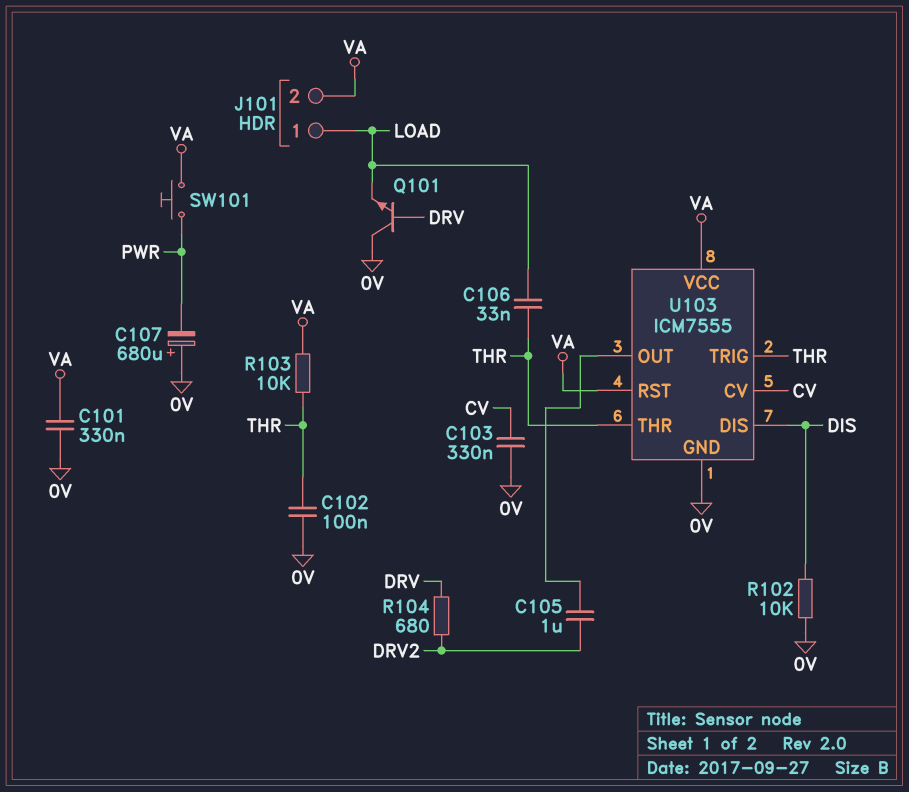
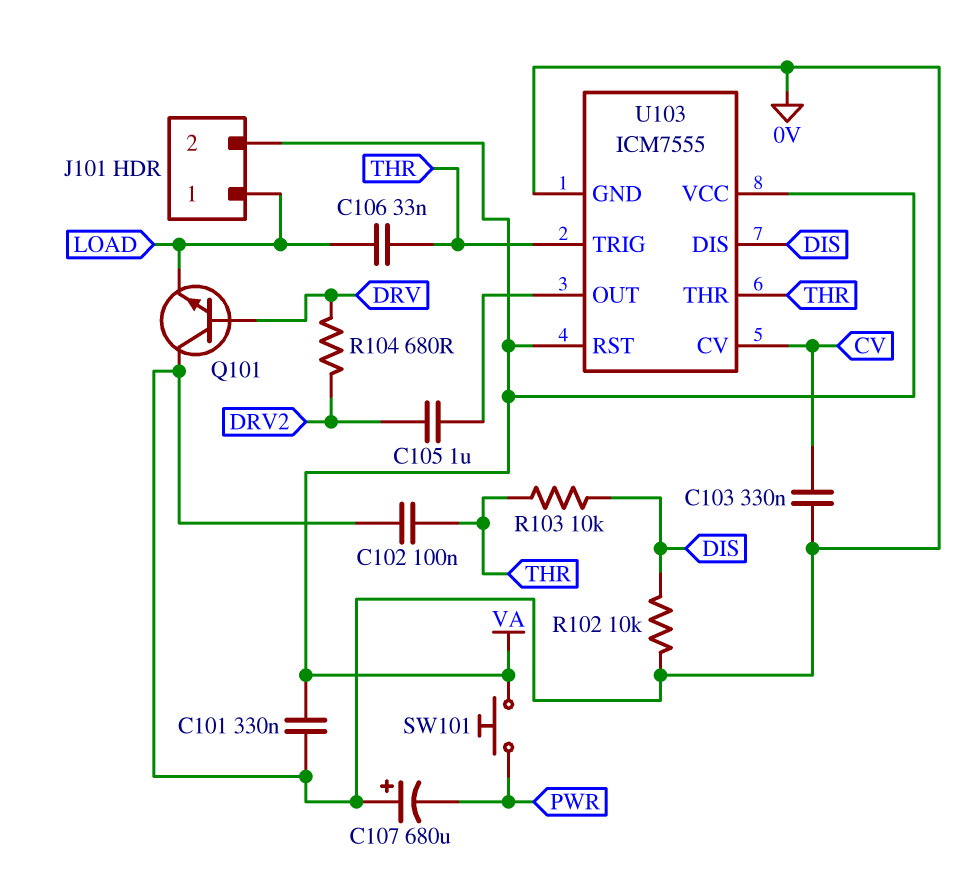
R103: 10k (THR, VA) -> 10k (DIS, THR)

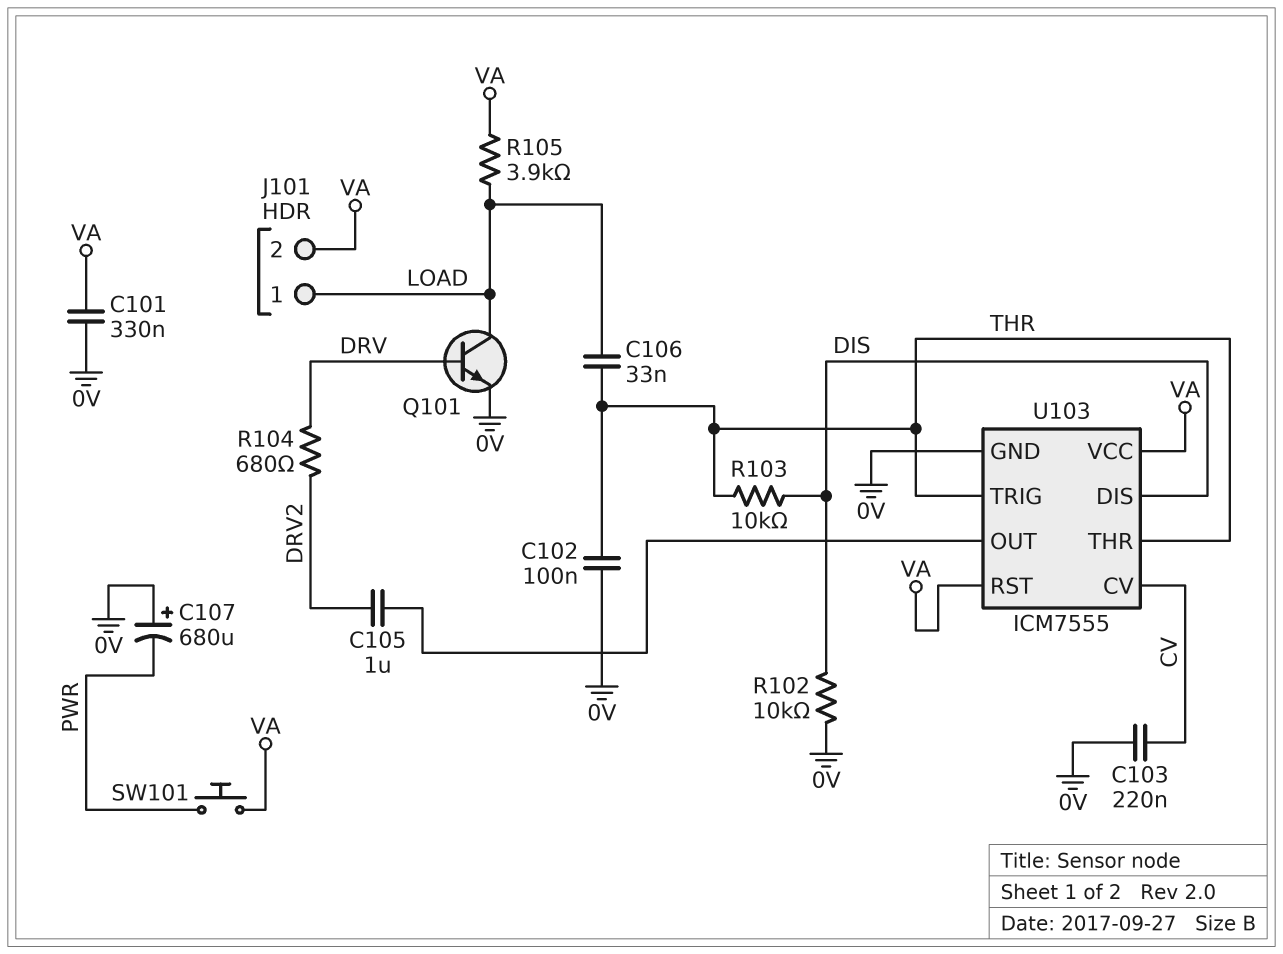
C103: 330nF (0V, CV) -> 220nF (0V, CV)
Q101: NPN (B DRV, C 0V, E LOAD) -> NPN (B DRV, C LOAD, E 0V)
R105: none -> 3.9k (LOAD, VA)

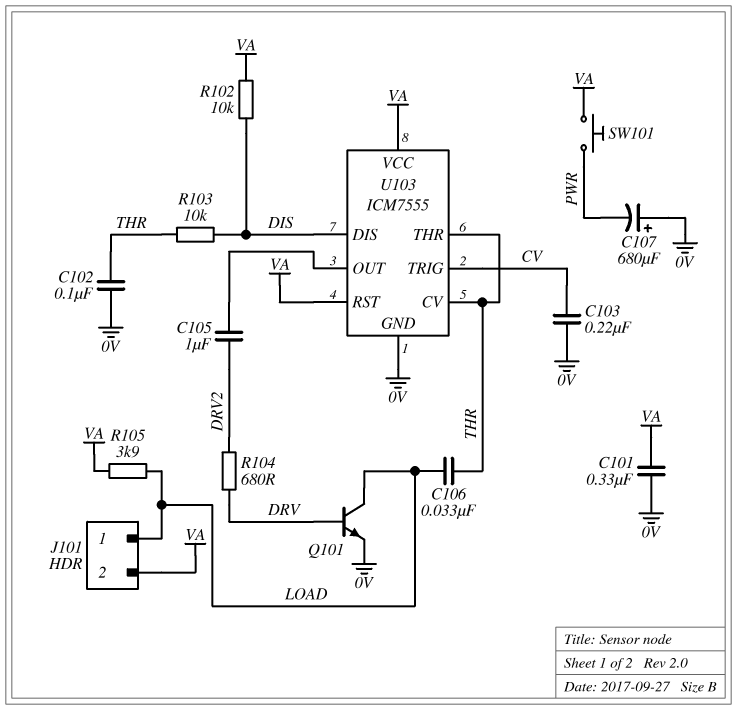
R102: 10k (0V, DIS) -> 10k (DIS, VA)
U103 pin CV: CV -> THR
U103 pin TRIG: THR -> CV

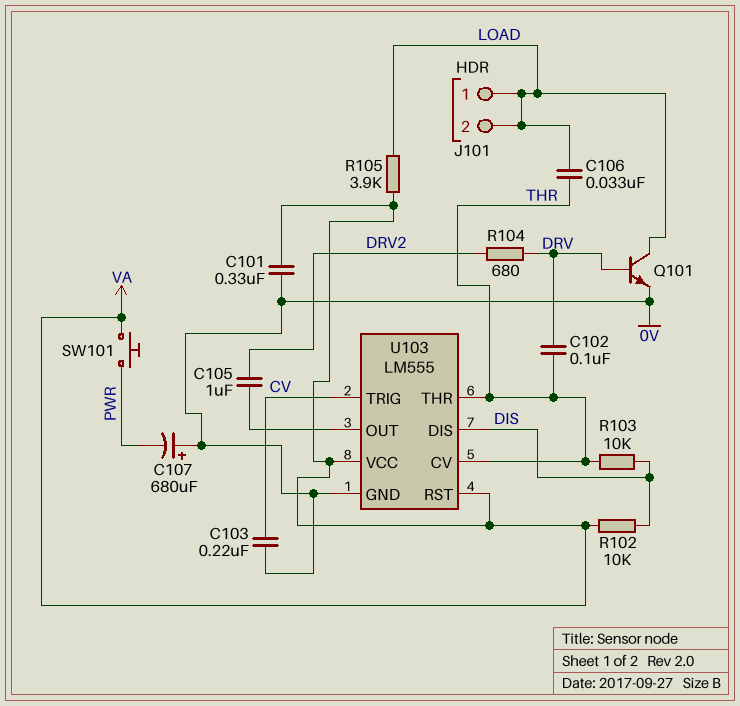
C102: 100nF (0V, THR) -> 100nF (DRV, THR)
J101 pin 2: VA -> LOAD
U103: ICM7555 -> LM555

